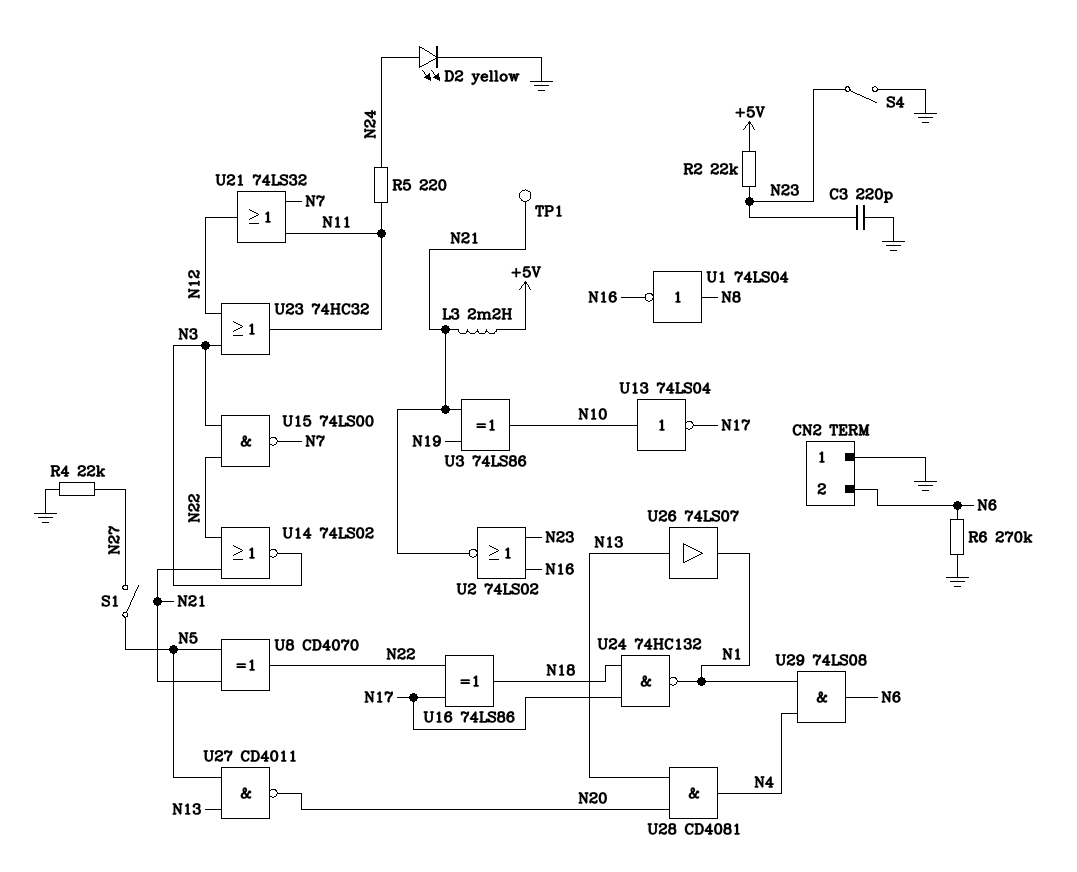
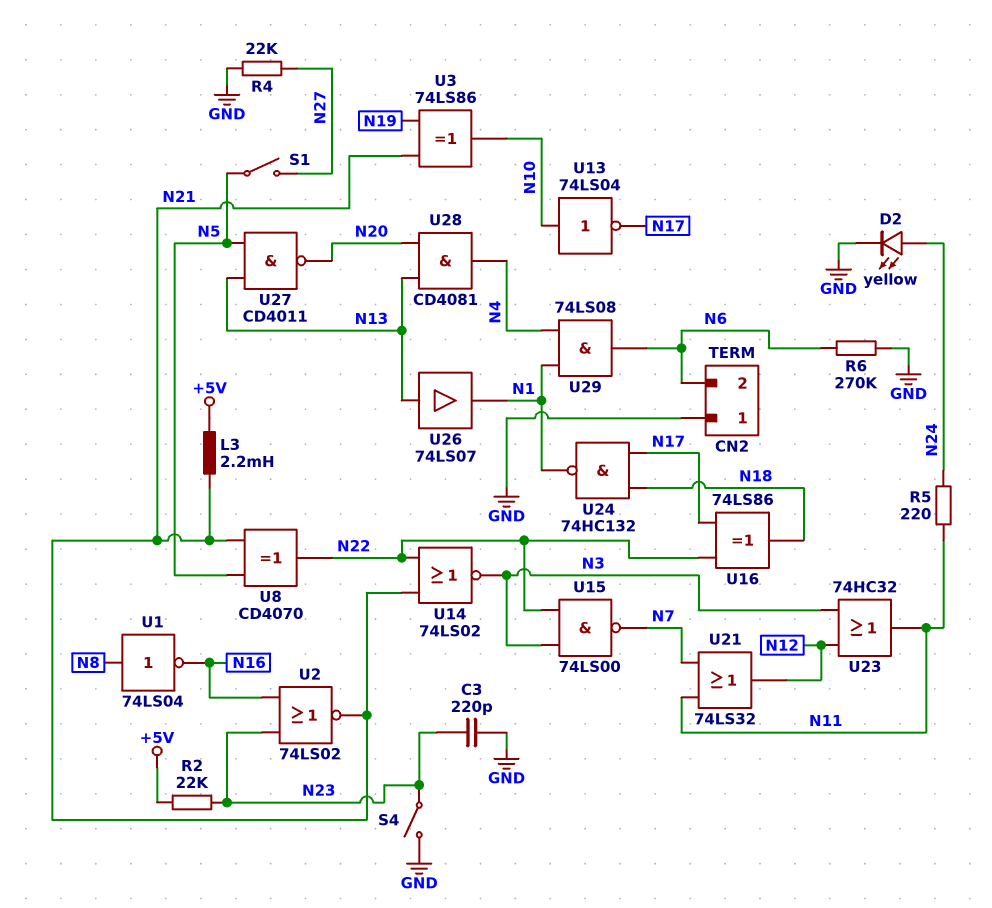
TP1: test point (N21) -> none

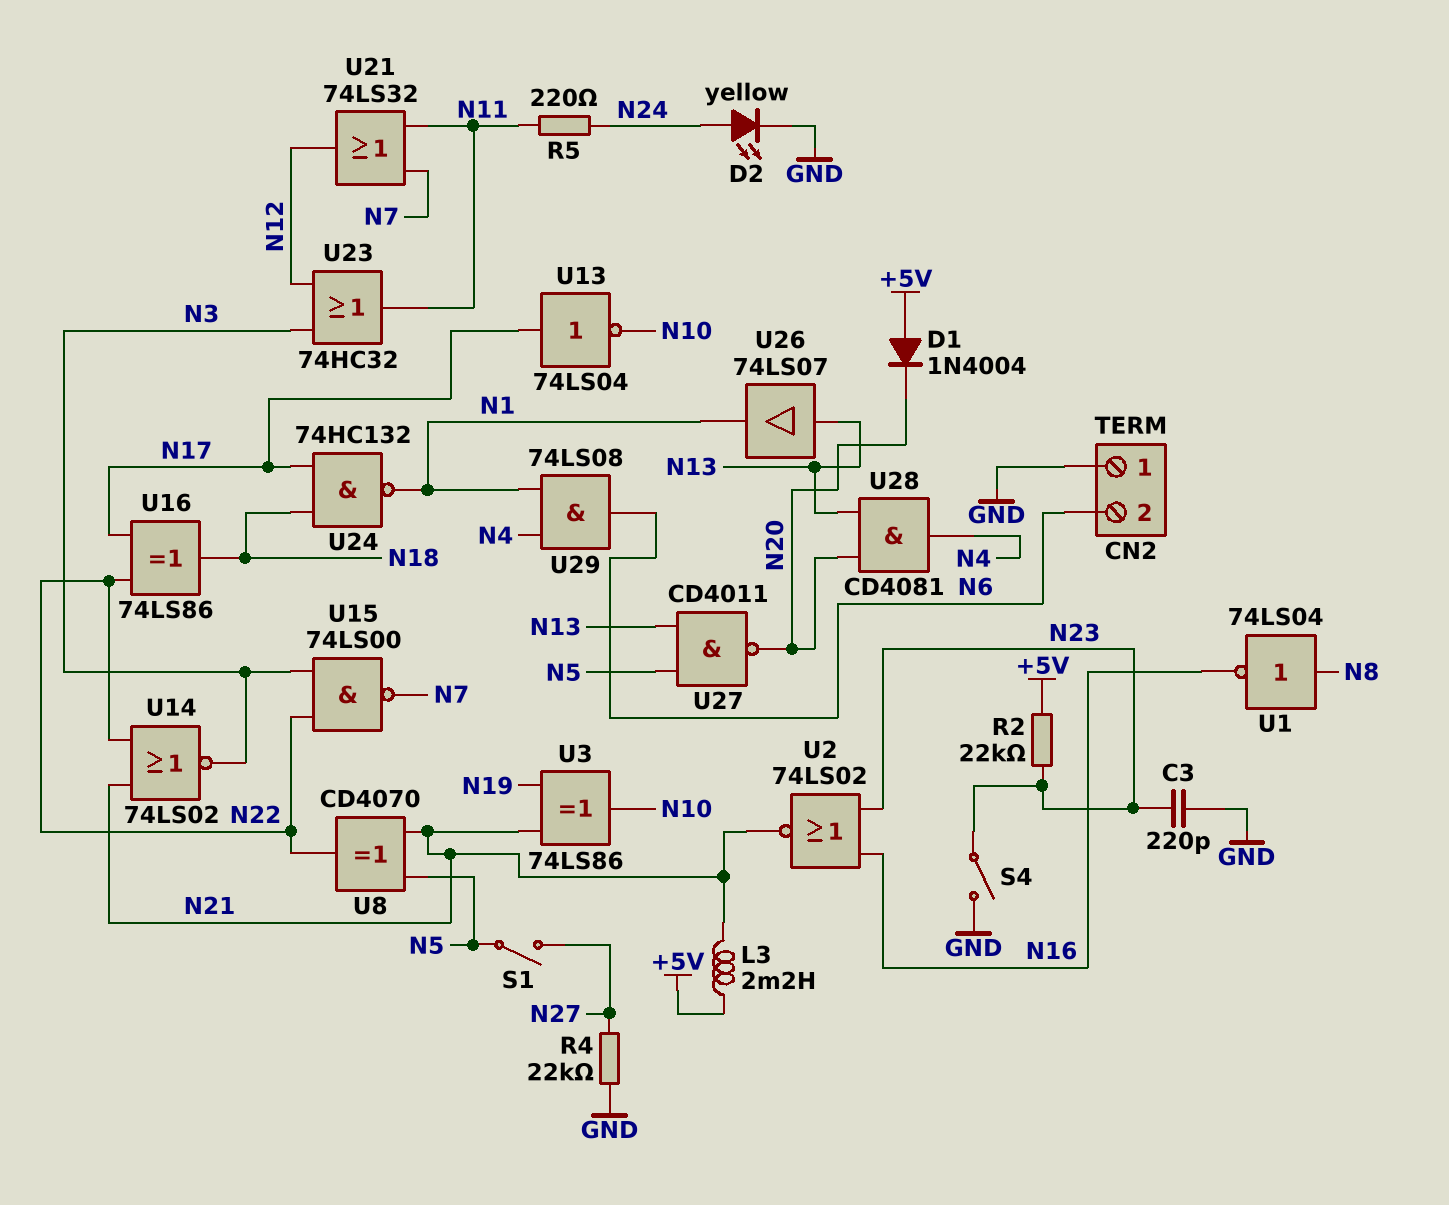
D1: none -> diode 1N4004 (A +5V, K N20)
R6: 270k (GND, N6) -> none
U13: NOT 74LS04 (in N10, out N17) -> NOT 74LS04 (in N17, out N10)

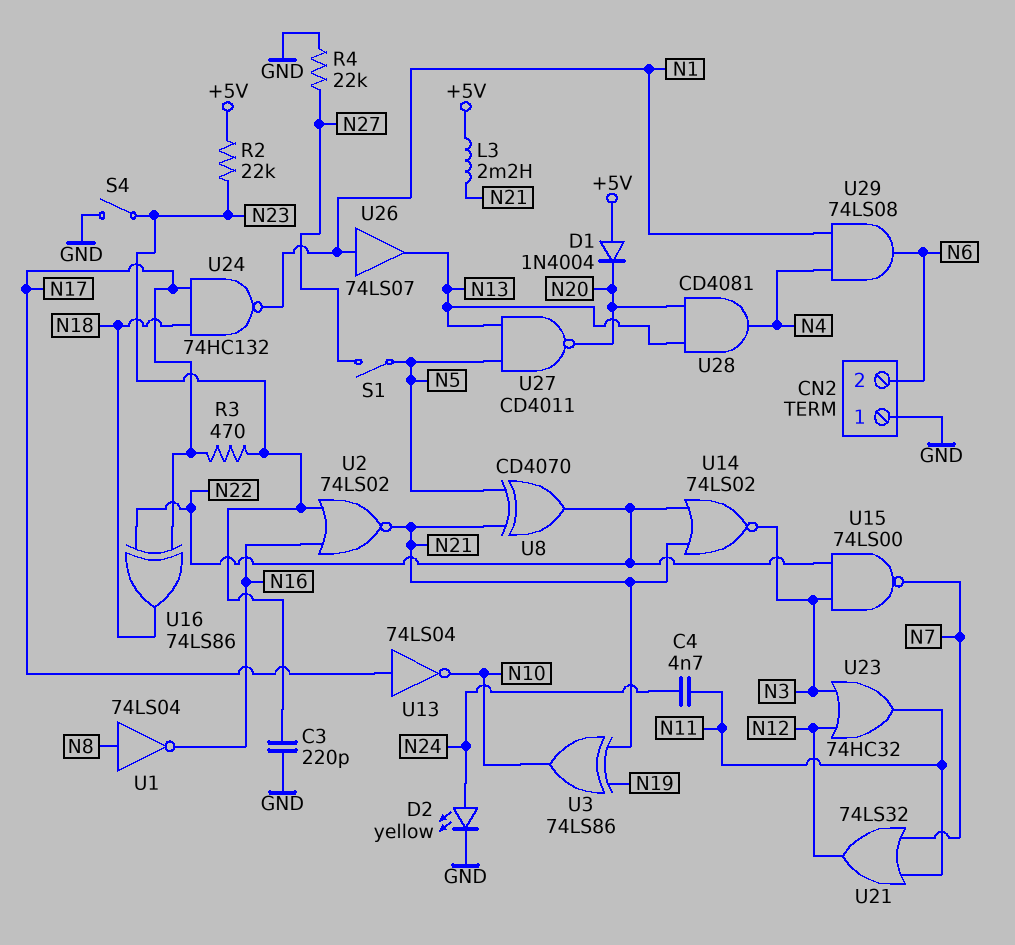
C4: none -> 4.7nF (N11, N24)
R3: none -> 470 (N17, N23)
R5: 220 (N11, N24) -> none
U26: buffer 74LS07 (in N13, out N1) -> buffer 74LS07 (in N1, out N13)

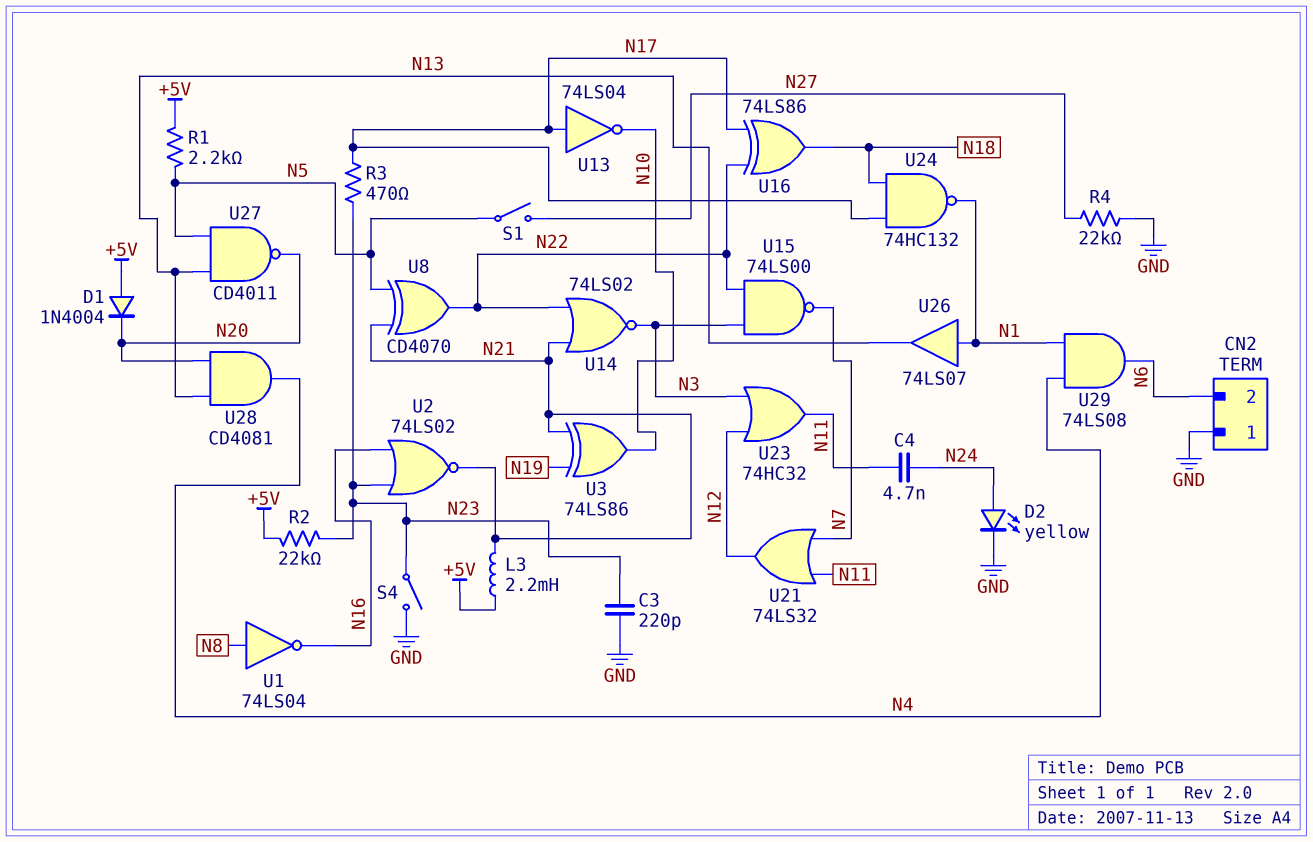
R1: none -> 2.2k (+5V, N5)

